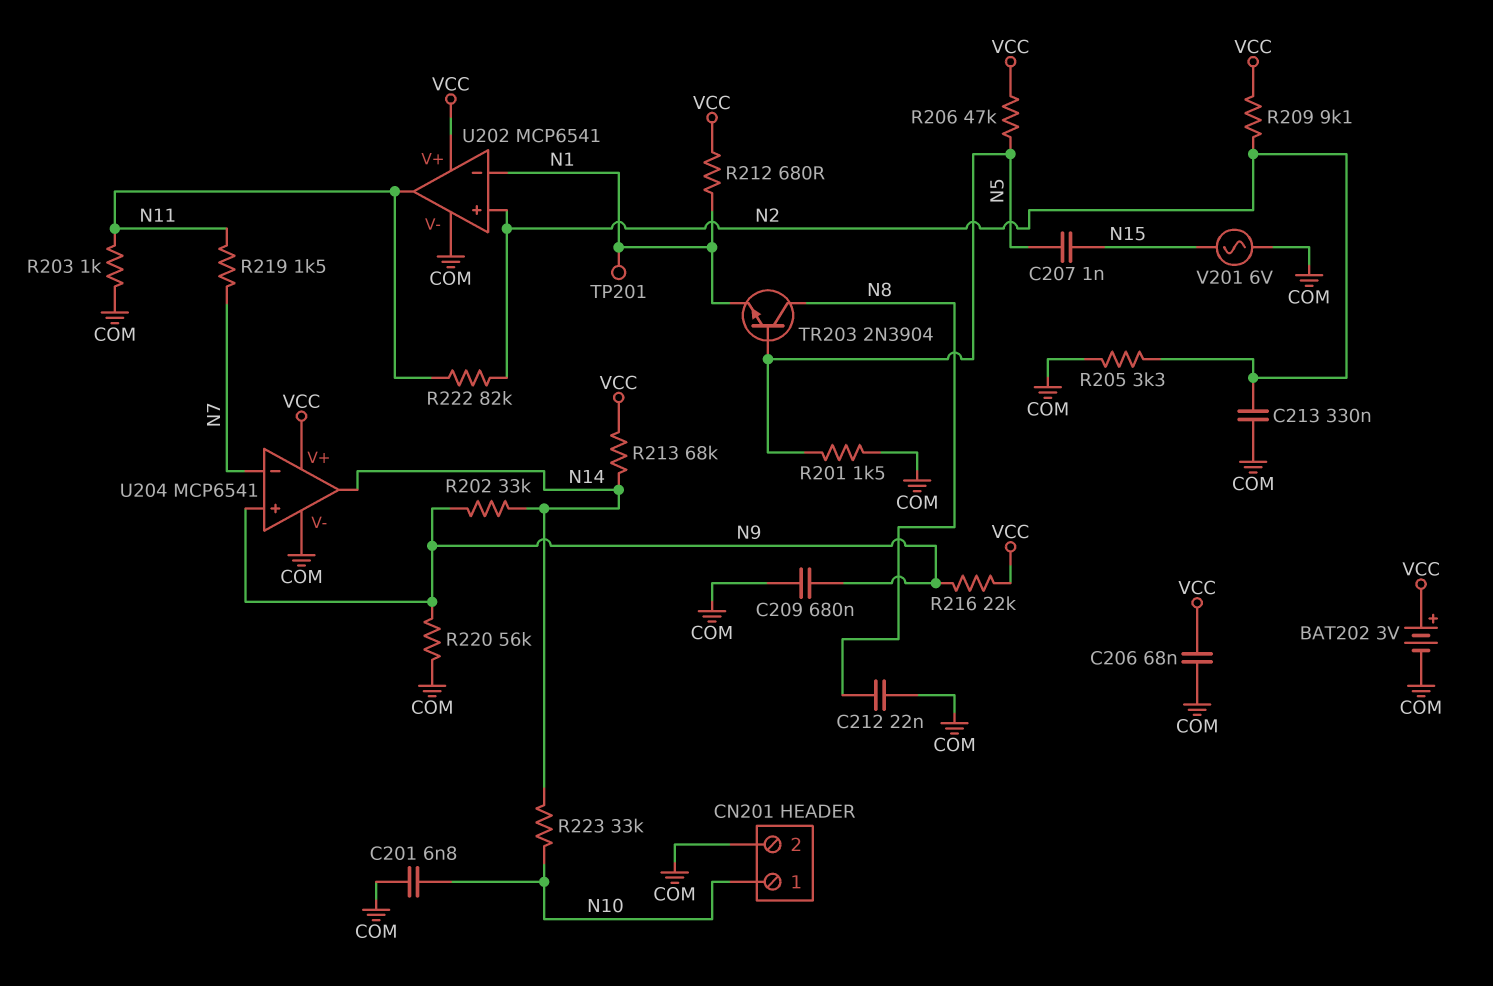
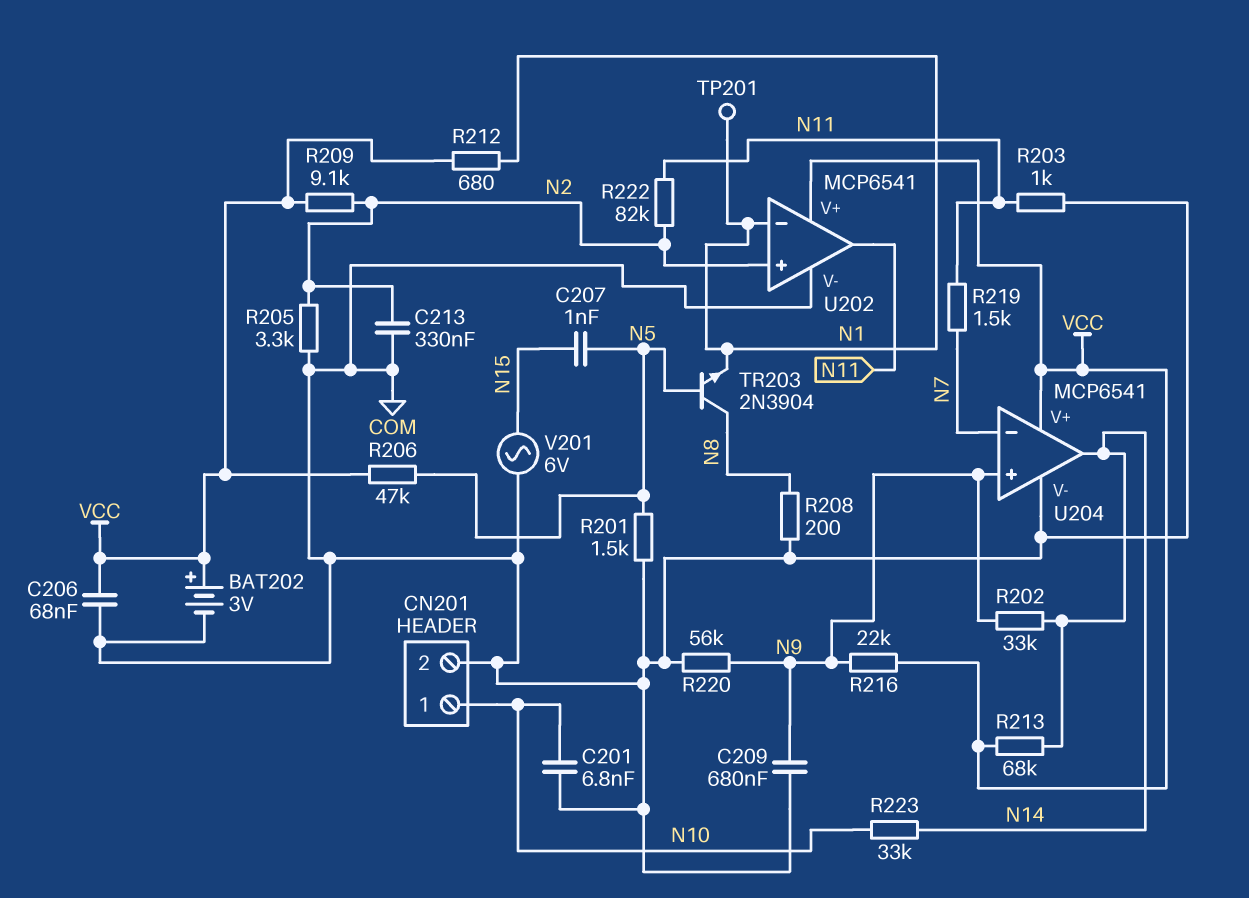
C212: 22nF (COM, N8) -> none
R208: none -> 200 (COM, N8)

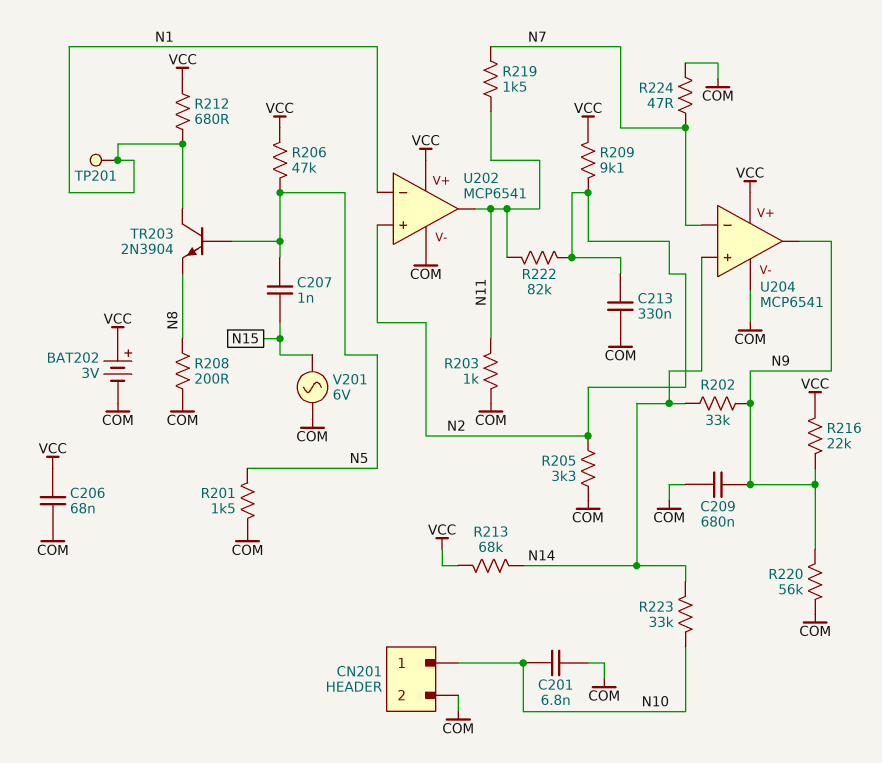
R224: none -> 47 (COM, N7)
TR203: NPN 2N3904 (B N5, C N8, E N1) -> NPN 2N3904 (B N5, C N1, E N8)
U204 pin in+: N9 -> N14
U204 pin out: N14 -> N9

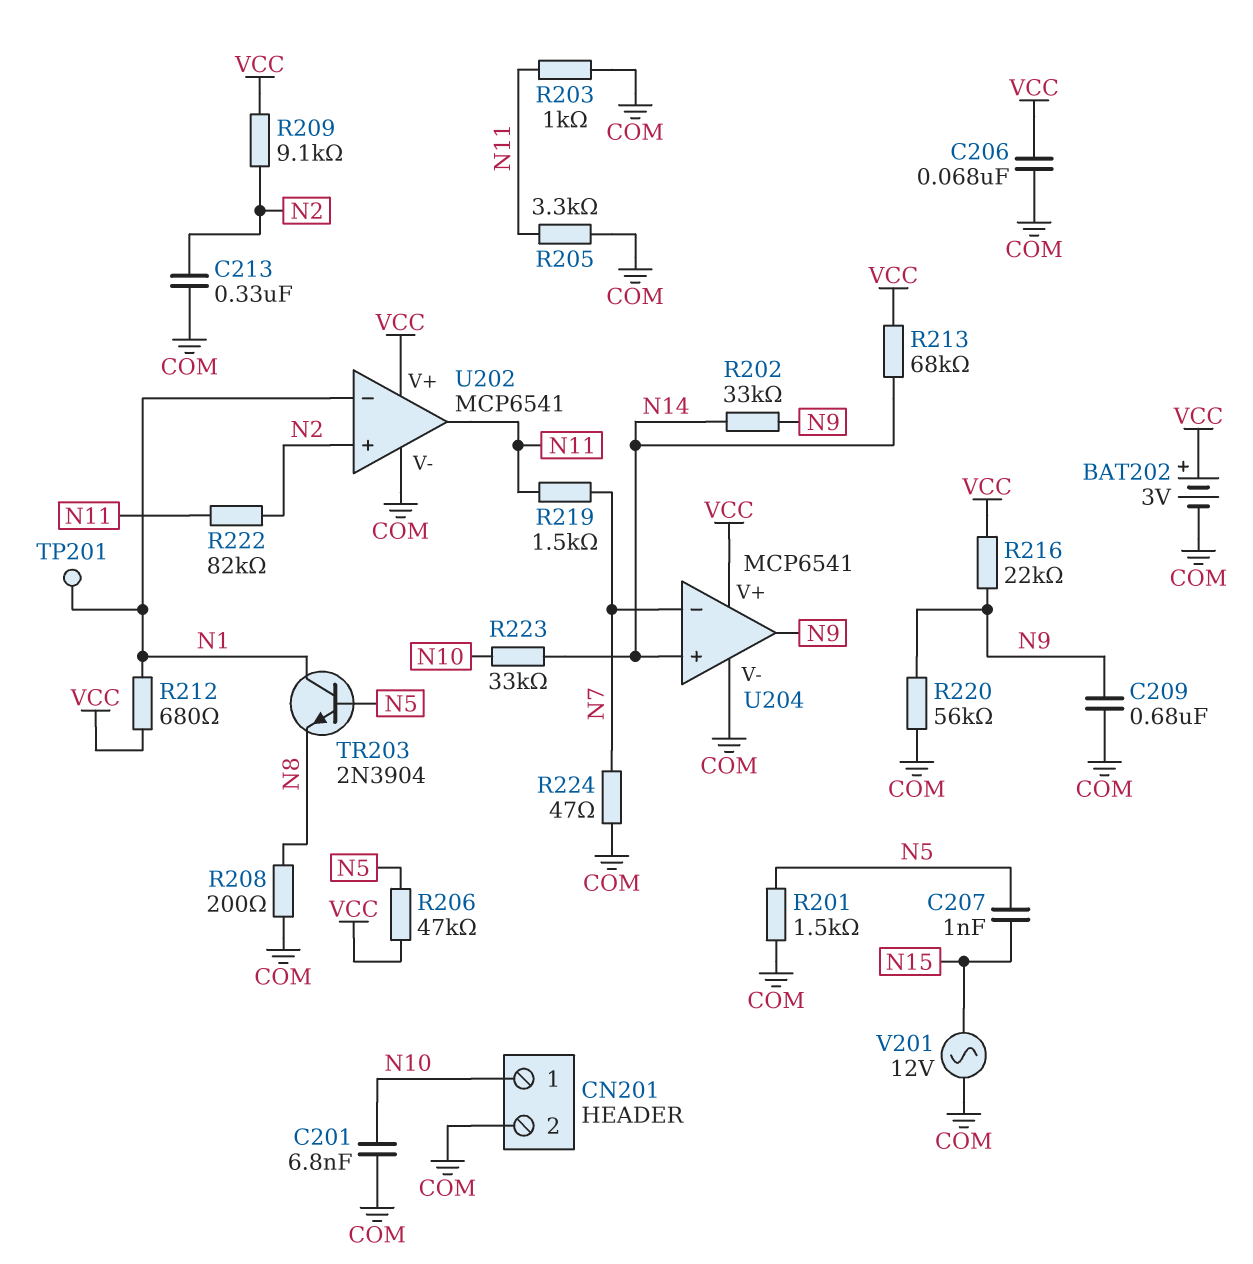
R205: 3.3k (COM, N2) -> 3.3k (COM, N11)
V201: AC 6V (COM, N15) -> AC 12V (COM, N15)

